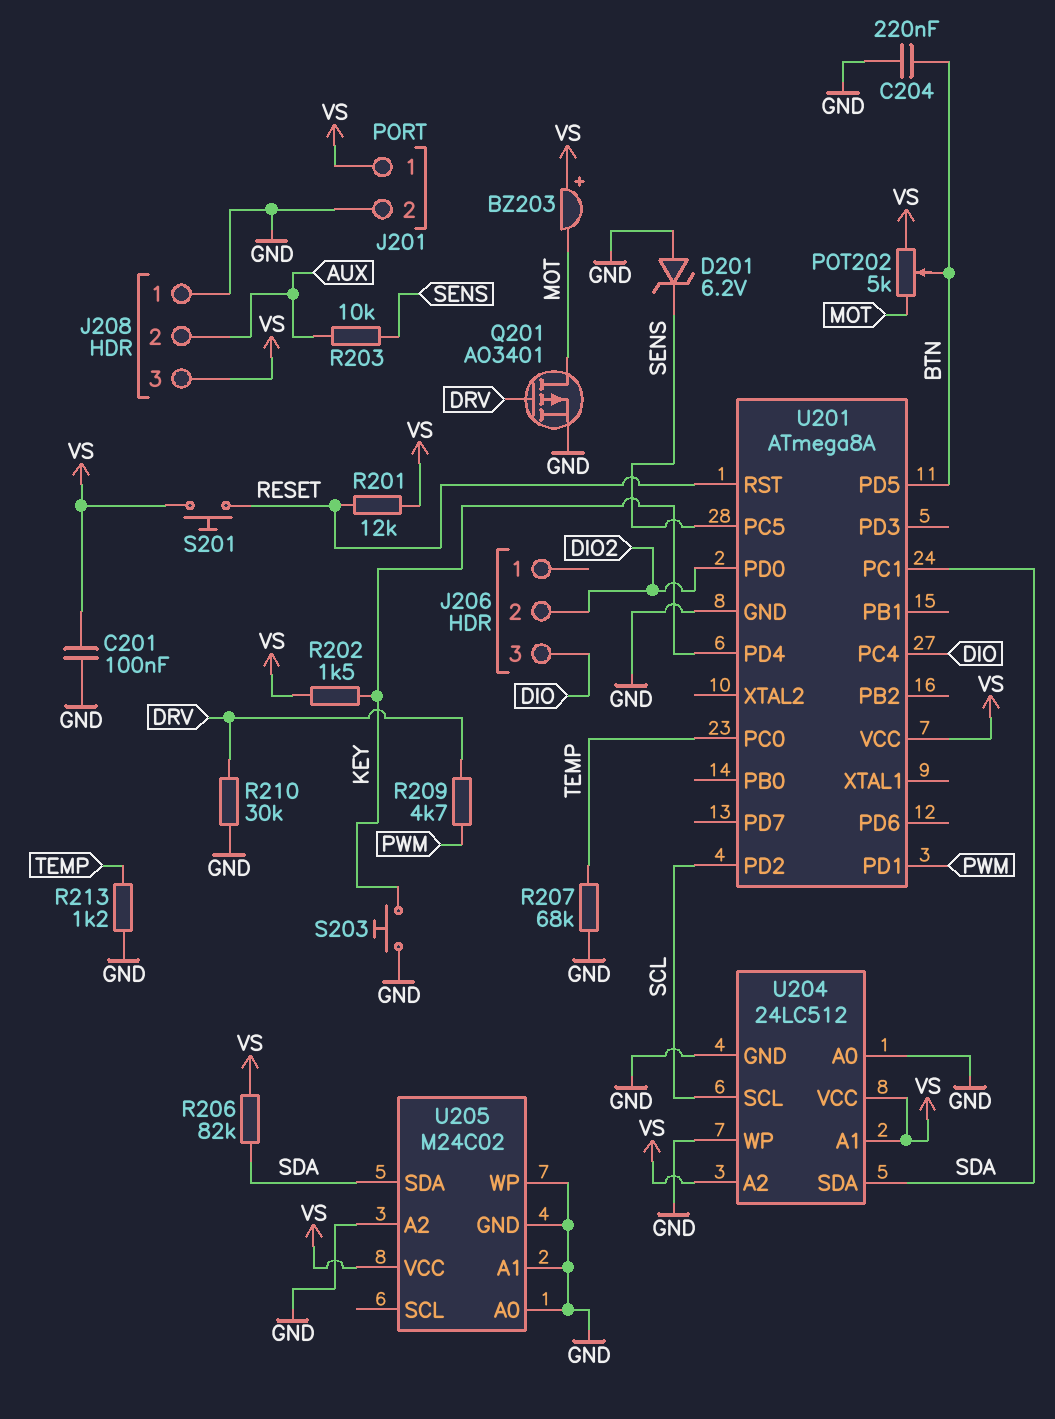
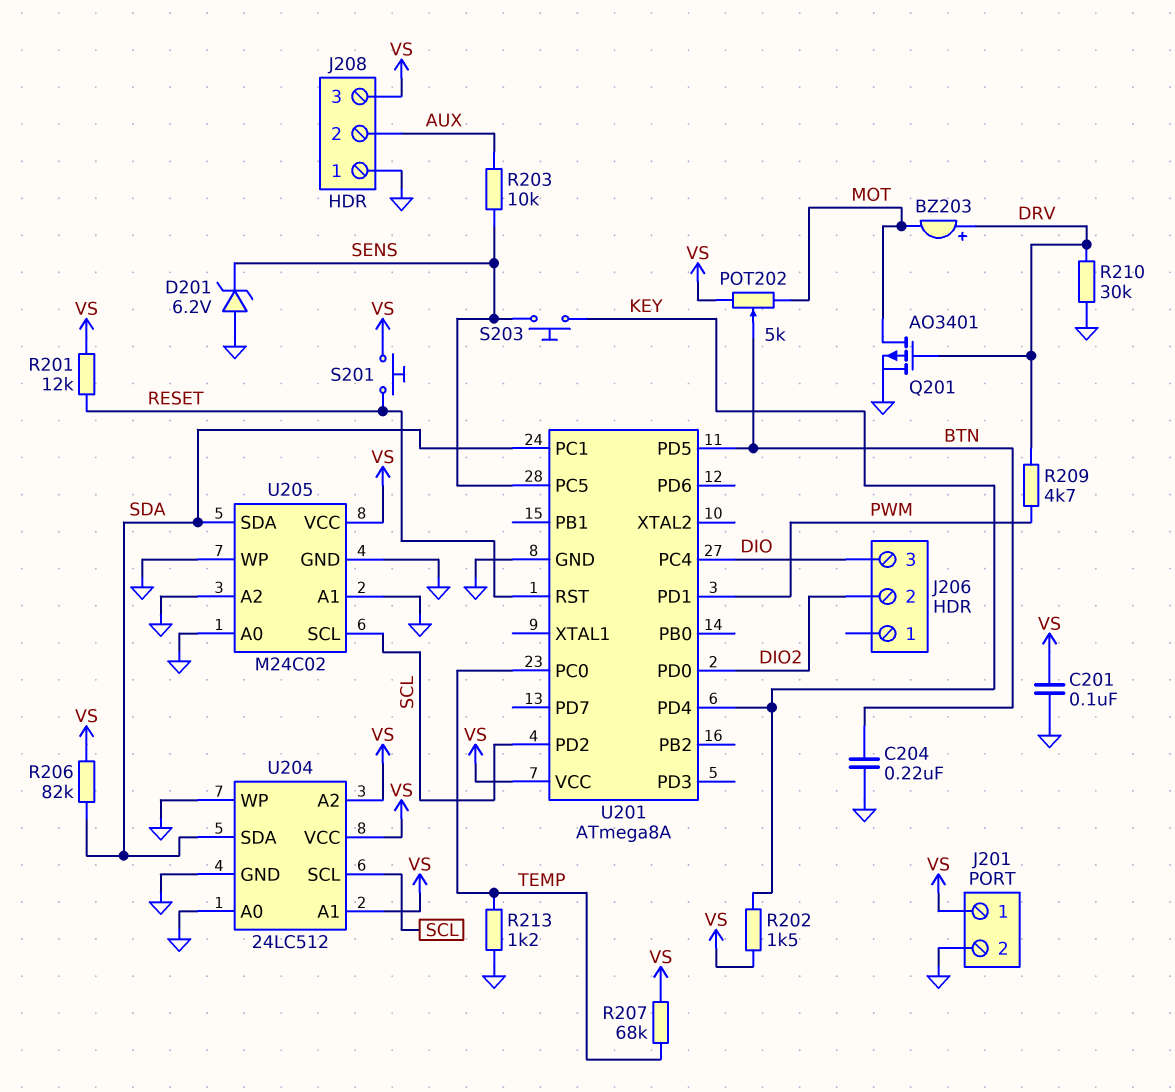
BZ203: buzzer (plus VS, minus MOT) -> buzzer (plus DRV, minus MOT)
R207: 68k (GND, TEMP) -> 68k (TEMP, VS)
S203: button (GND, KEY) -> button (KEY, SENS)
U205 pin SCL: none -> SCL

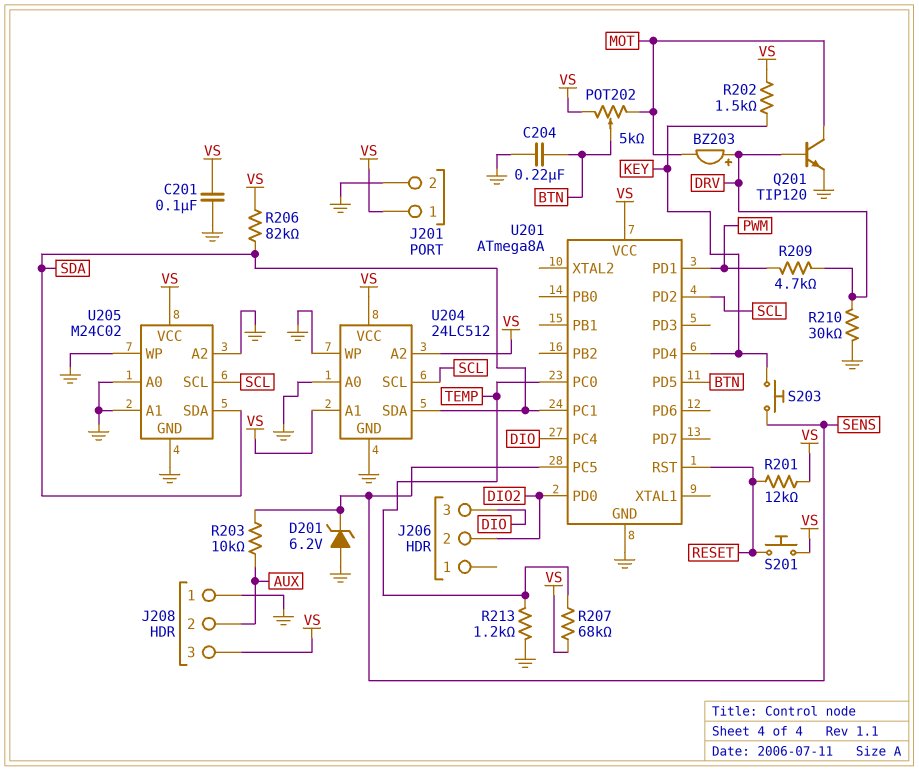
Q201: PMOS AO3401 (G DRV, D MOT, S GND) -> NPN TIP120 (B DRV, C MOT, E GND)

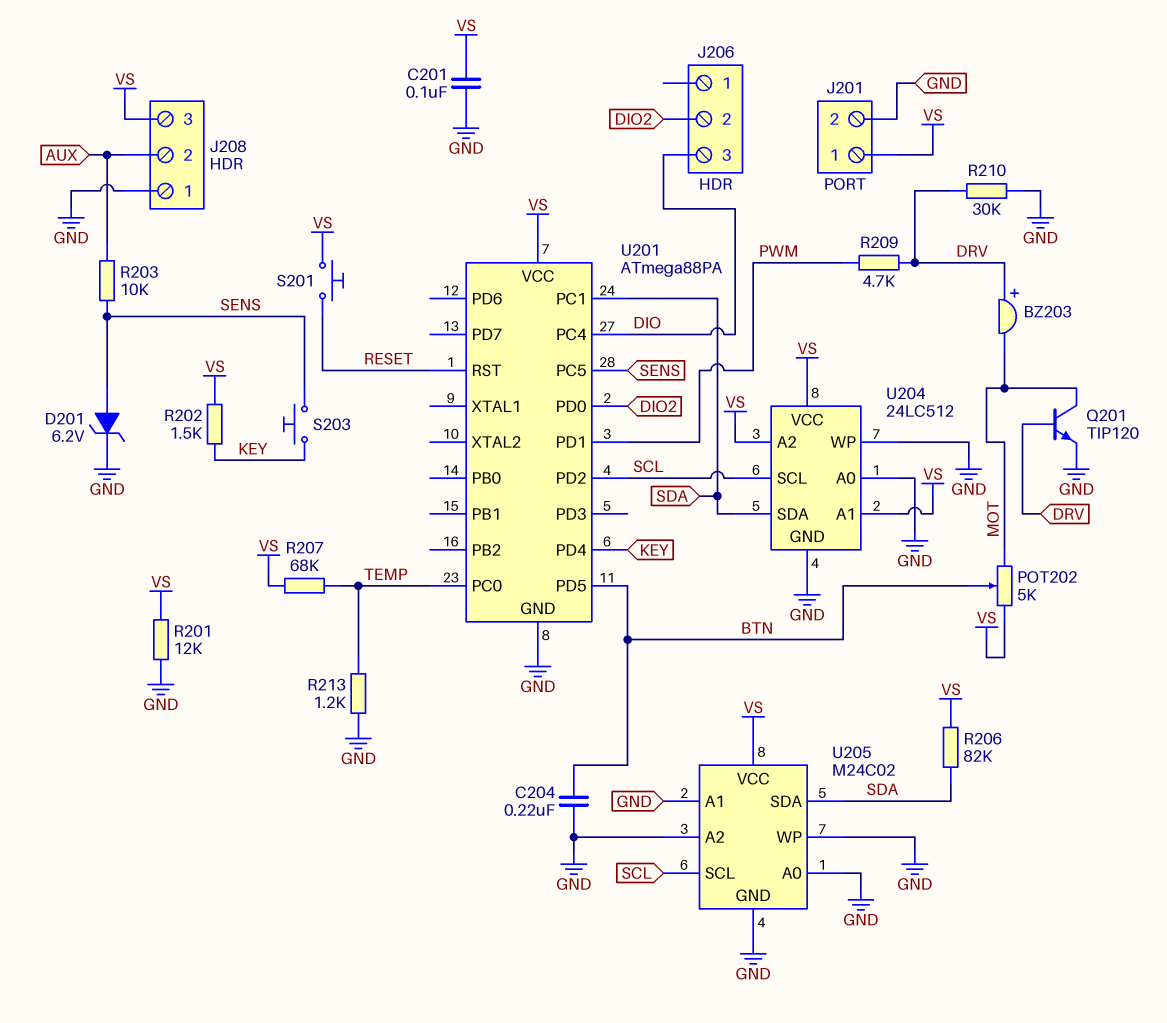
D201: zener 6.2V (A GND, K SENS) -> zener 6.2V (A SENS, K GND)
R201: 12k (RESET, VS) -> 12k (GND, VS)
U201: ATmega8A -> ATmega88PA

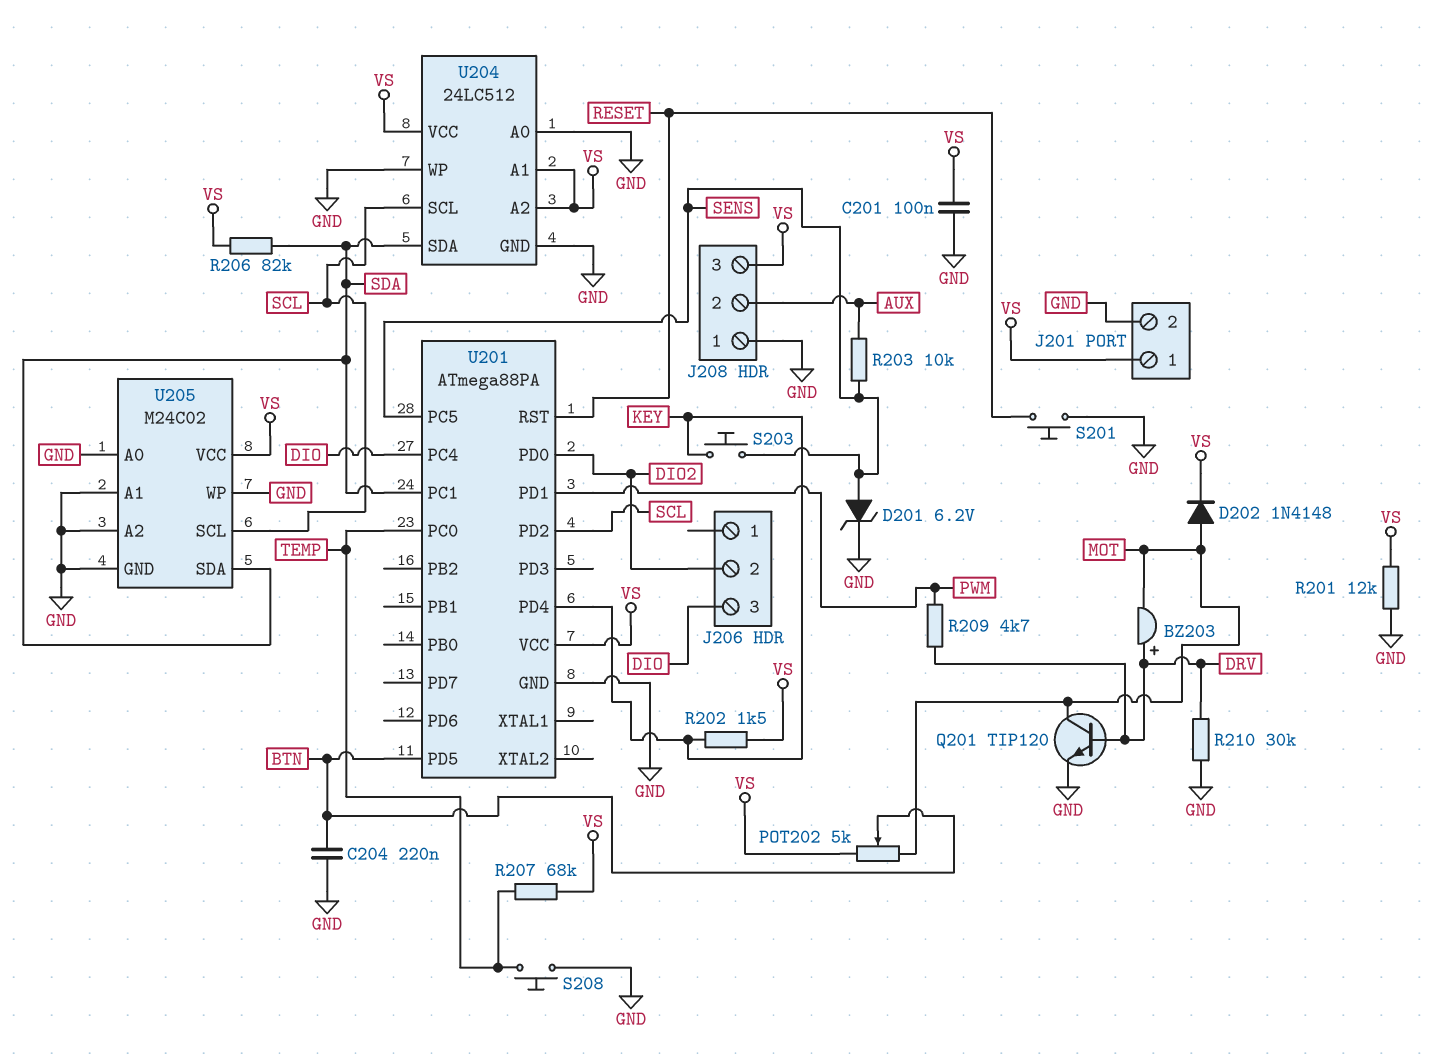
D202: none -> diode 1N4148 (A MOT, K VS)
R213: 1.2k (GND, TEMP) -> none
S201: button (RESET, VS) -> button (GND, RESET)
S208: none -> button (GND, TEMP)

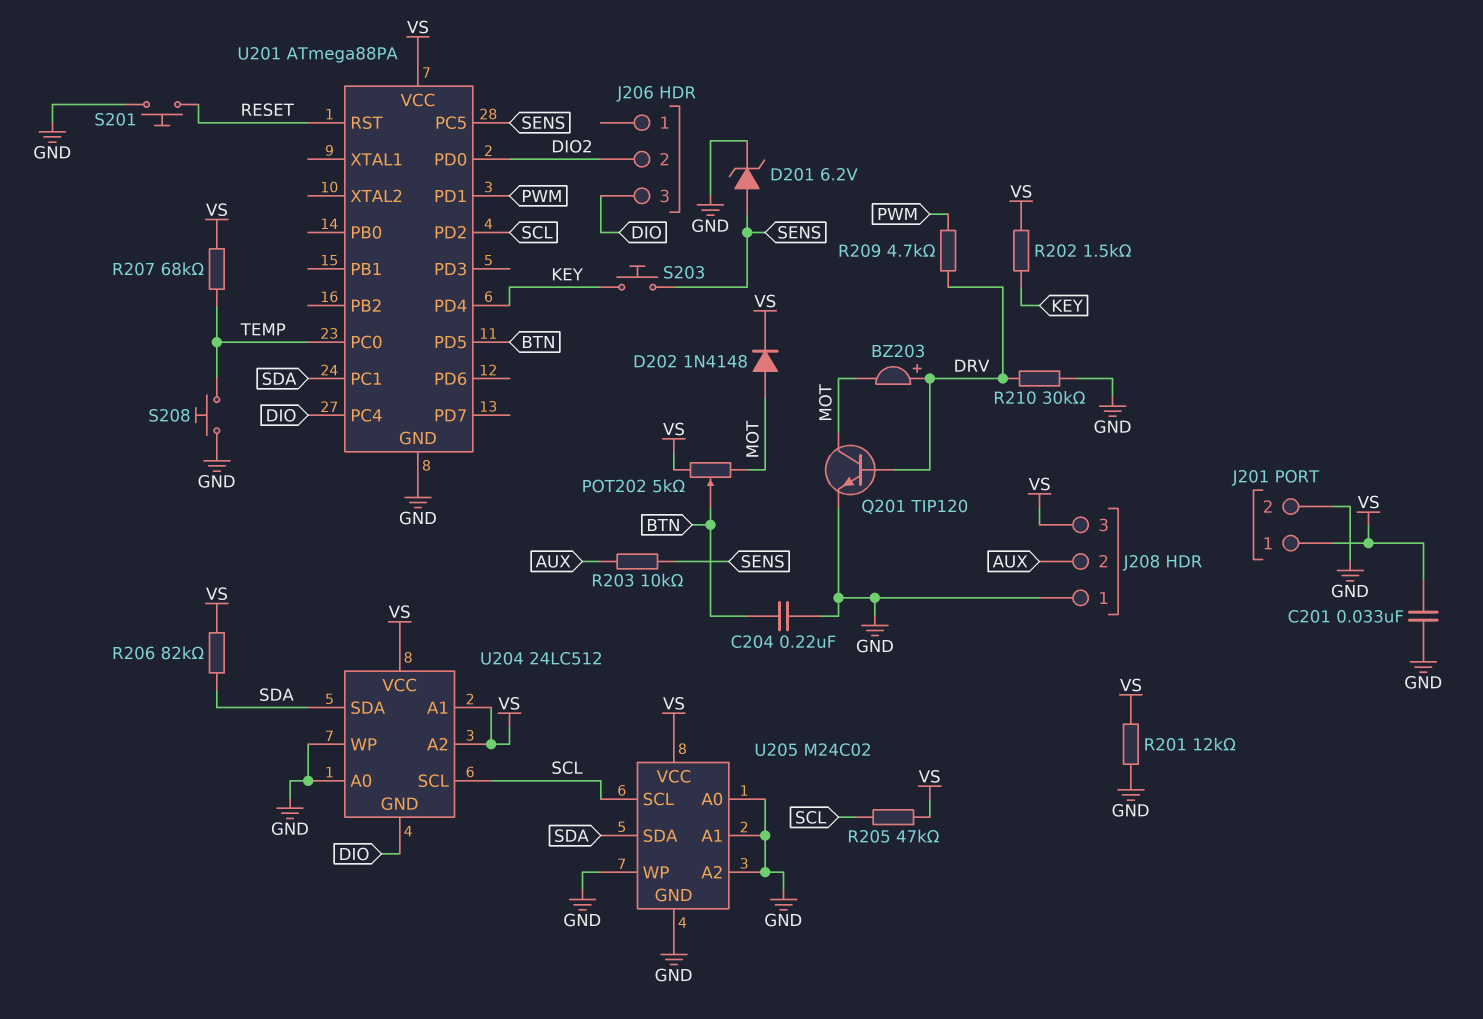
C201: 100nF (GND, VS) -> 33nF (GND, VS)
R205: none -> 47k (SCL, VS)
U204 pin GND: GND -> DIO

